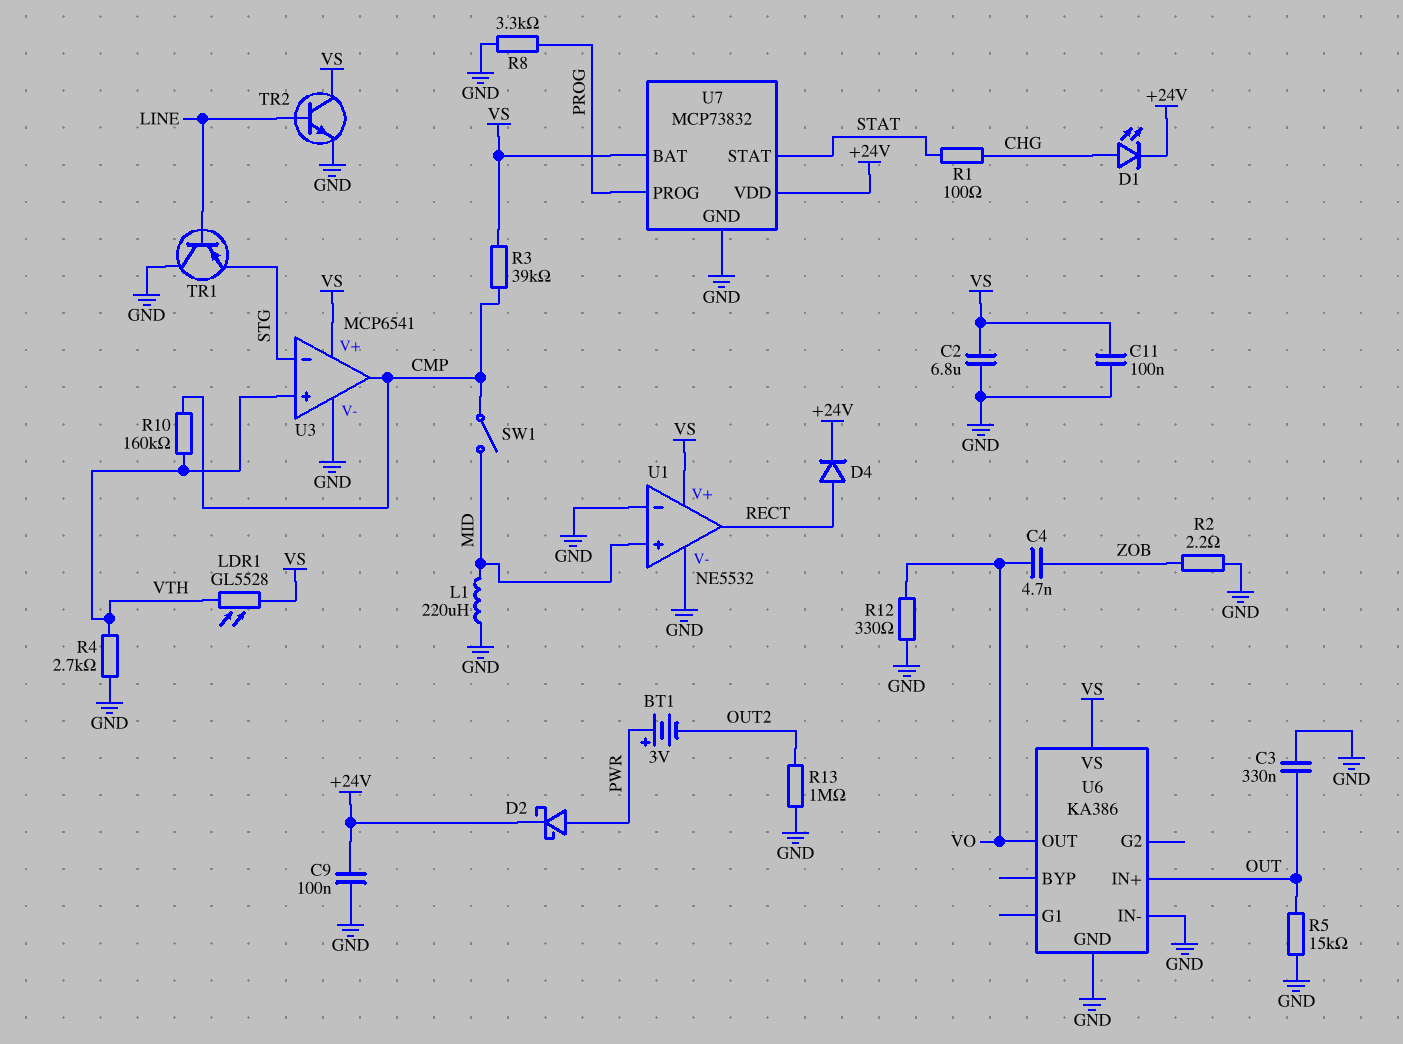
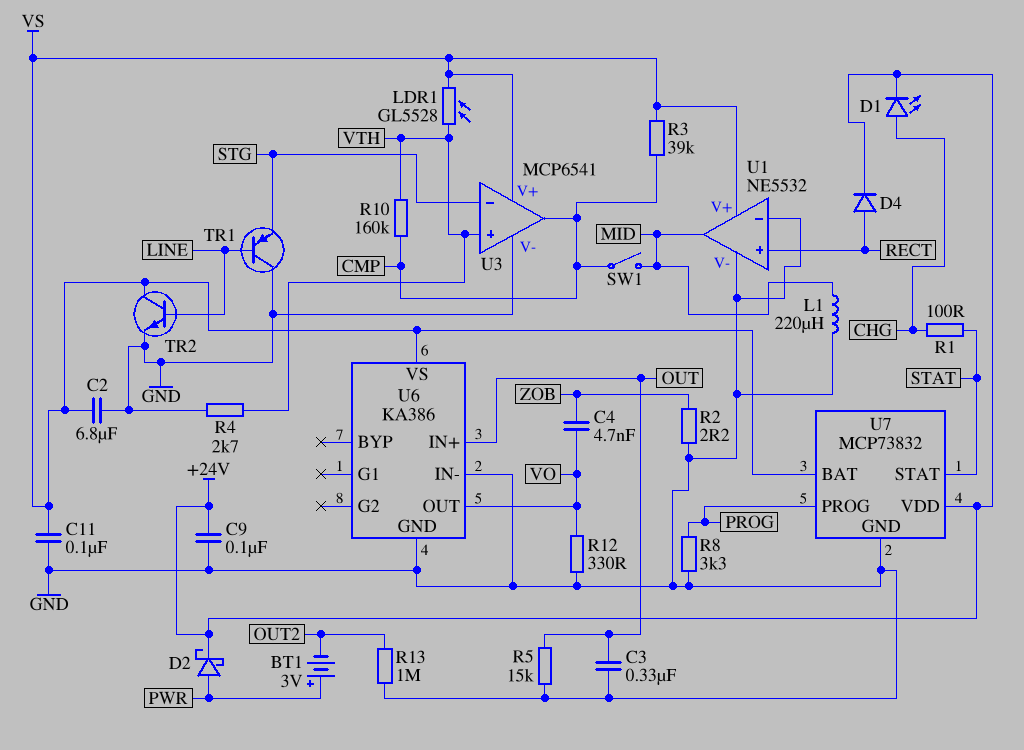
U1 pin in+: MID -> RECT
U1 pin out: RECT -> MID

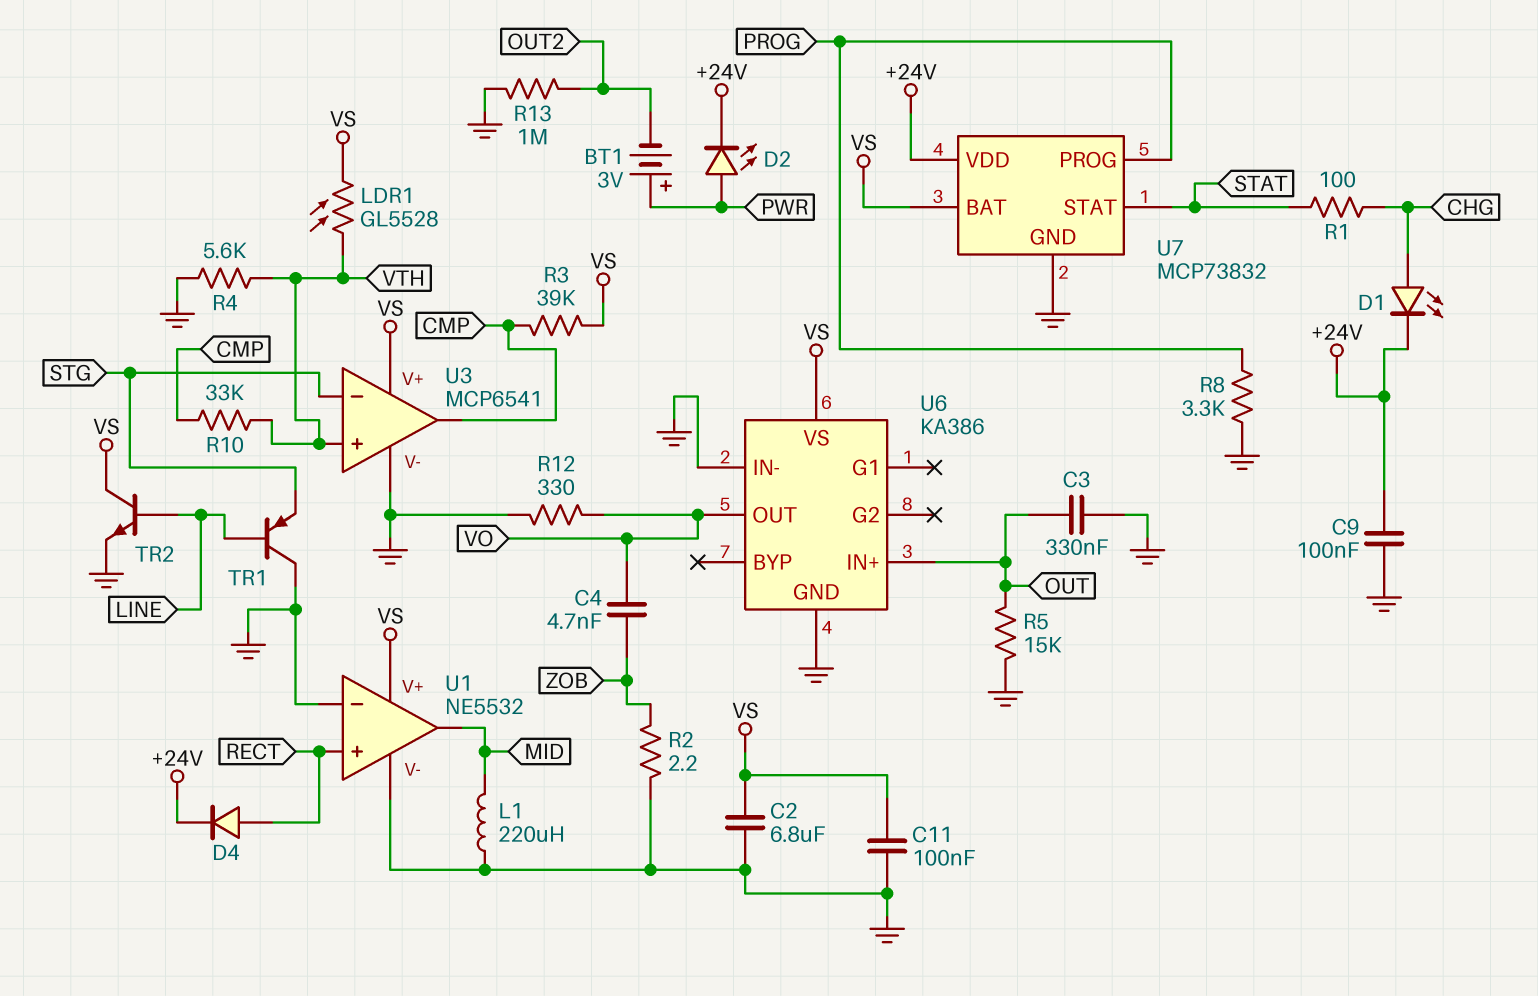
D2: schottky (A PWR, K +24V) -> LED (A PWR, K +24V)
R4: 2.7k (GND, VTH) -> 5.6k (GND, VTH)
R10: 160k (CMP, VTH) -> 33k (CMP, VTH)
SW1: switch (CMP, MID) -> none

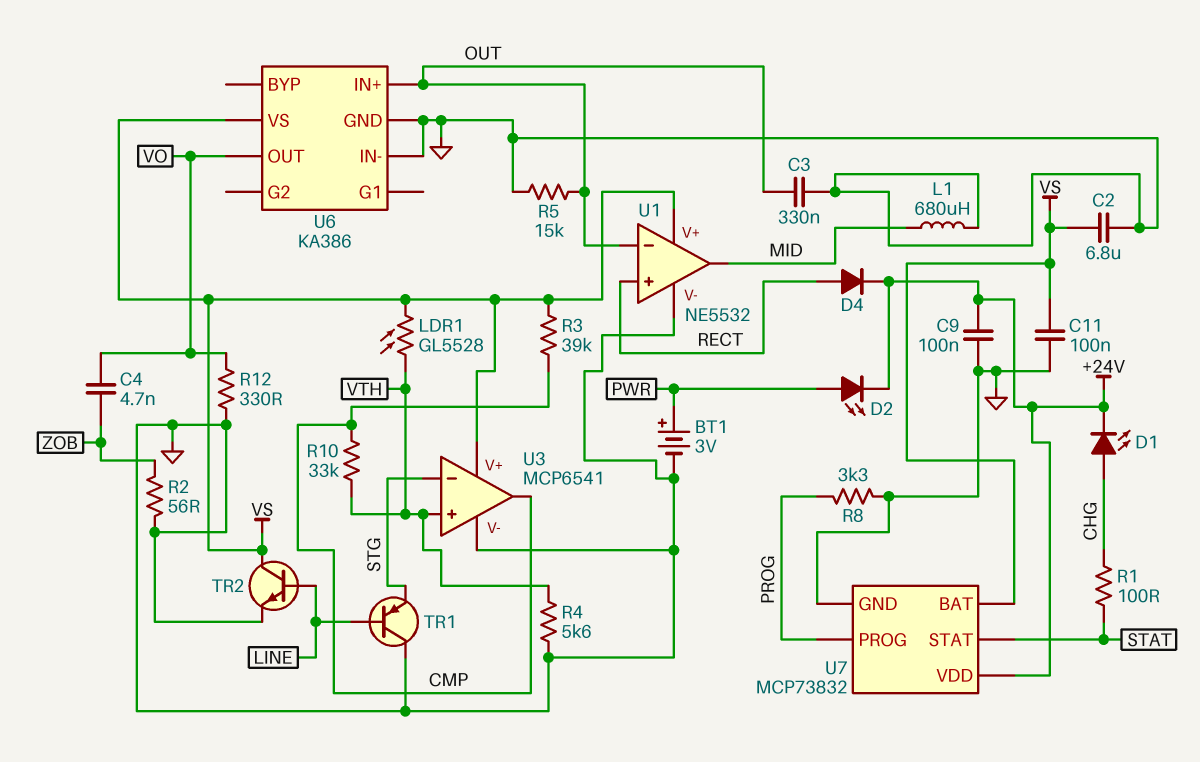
BT1: 3V (plus PWR, minus OUT2) -> 3V (plus PWR, minus GND)
L1: 220uH (GND, MID) -> 680uH (GND, MID)
R2: 2.2 (GND, ZOB) -> 56 (GND, ZOB)
R13: 1M (GND, OUT2) -> none
U1 pin in-: GND -> OUT

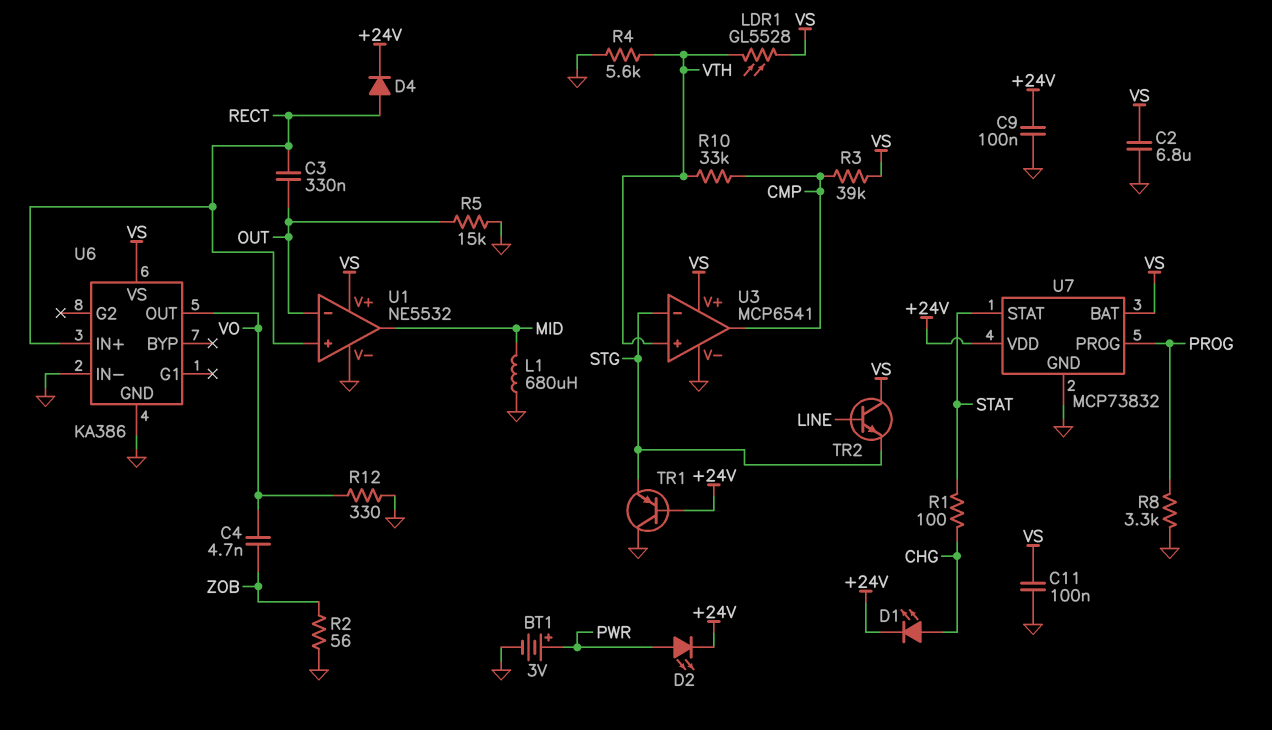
C3: 330nF (GND, OUT) -> 330nF (OUT, RECT)
TR1: PNP (B LINE, C GND, E STG) -> PNP (B +24V, C GND, E STG)
TR2: NPN (B LINE, C VS, E GND) -> NPN (B LINE, C VS, E STG)
U6 pin IN+: OUT -> RECT

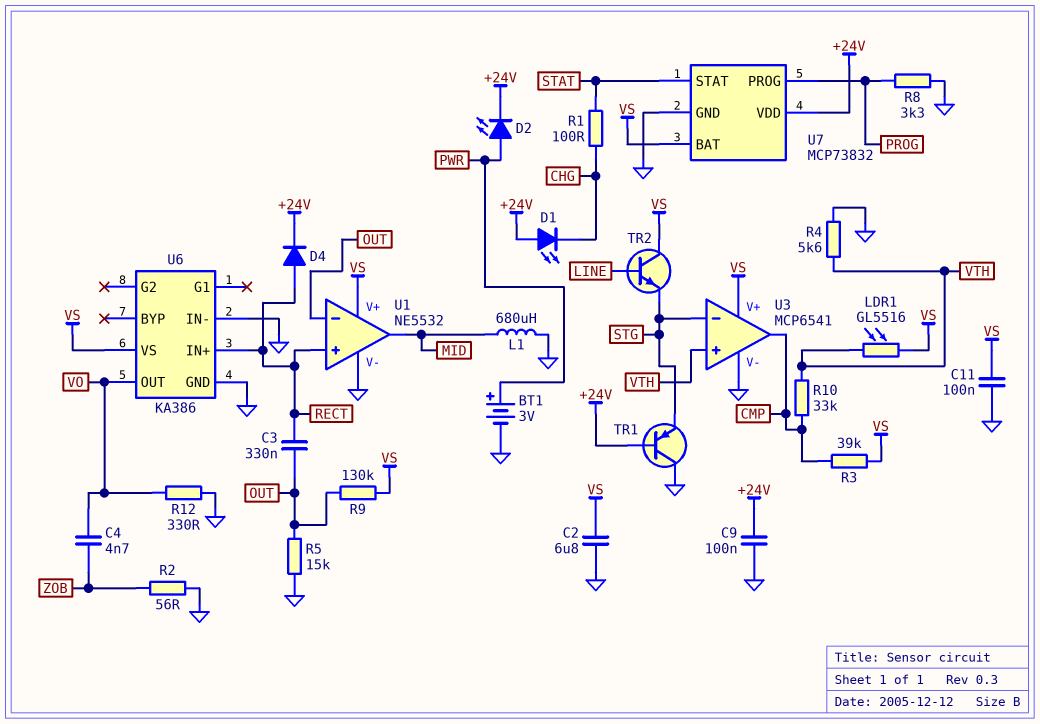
D1: LED (A CHG, K +24V) -> LED (A +24V, K CHG)
LDR1: GL5528 (VS, VTH) -> GL5516 (VS, VTH)
R9: none -> 130k (OUT, VS)

